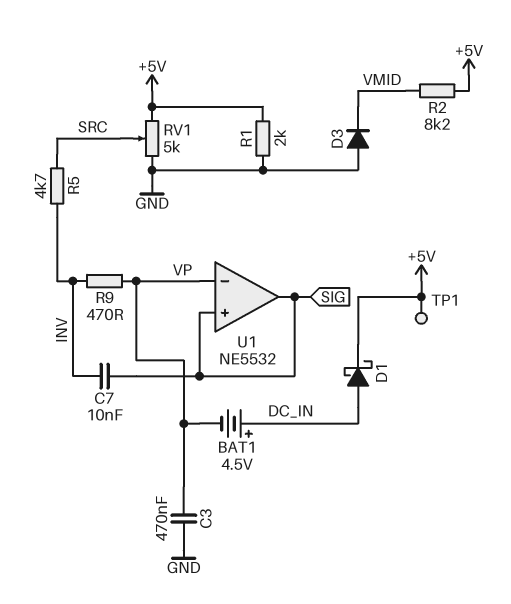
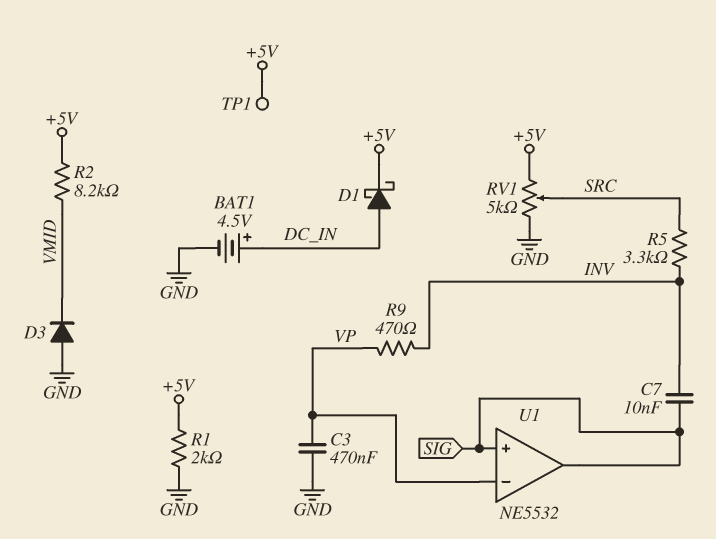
BAT1: 4.5V (plus DC_IN, minus VP) -> 4.5V (plus DC_IN, minus GND)
R5: 4.7k (INV, SRC) -> 3.3k (INV, SRC)

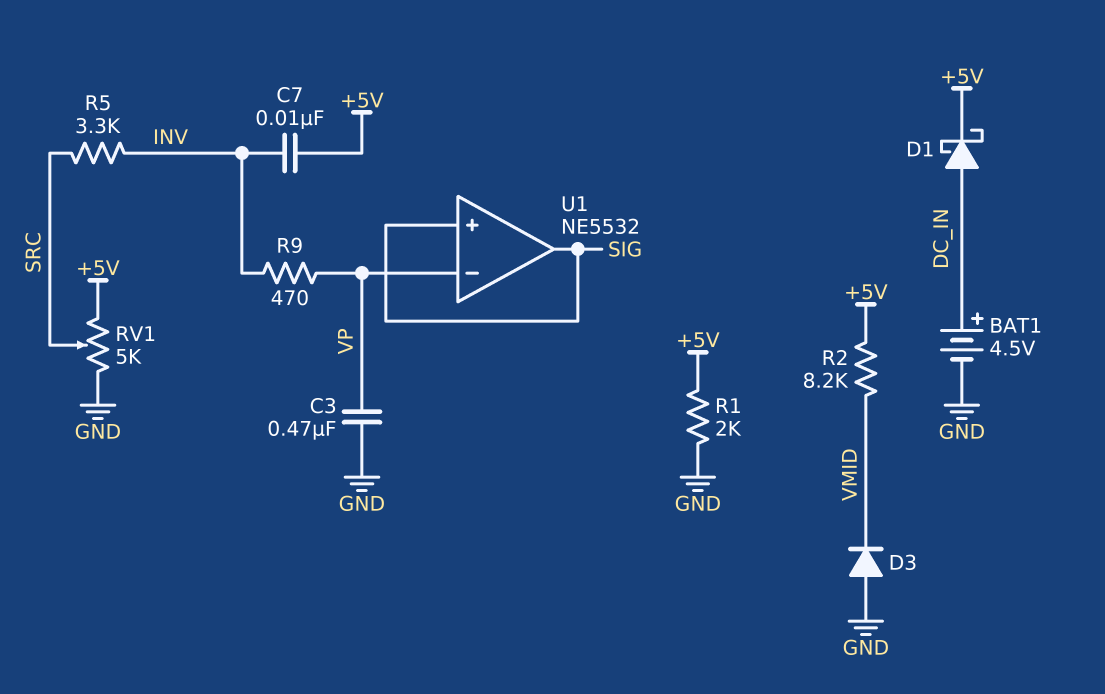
C7: 10nF (INV, SIG) -> 10nF (+5V, INV)
TP1: test point (+5V) -> none

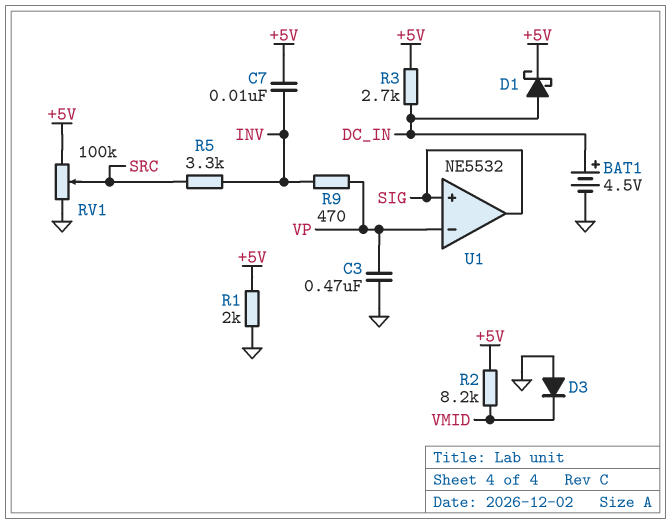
R3: none -> 2.7k (+5V, DC_IN)
RV1: 5k (+5V, GND, wiper SRC) -> 100k (+5V, GND, wiper SRC)

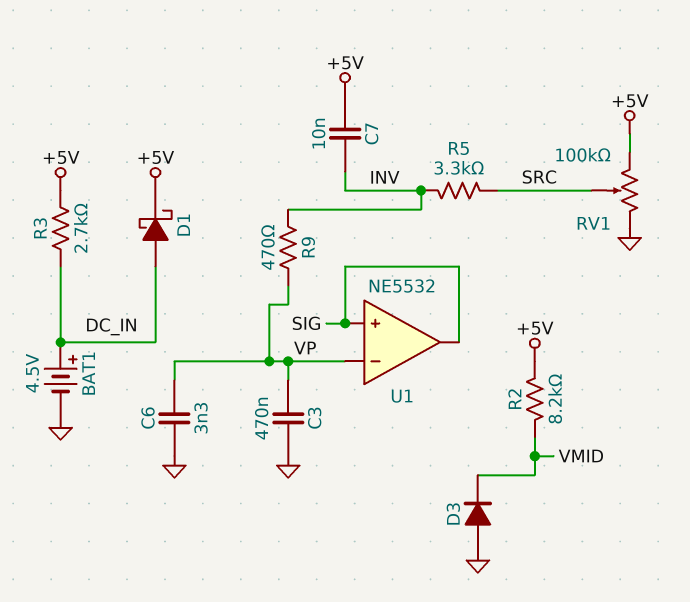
C6: none -> 3.3nF (GND, VP)
R1: 2k (+5V, GND) -> none

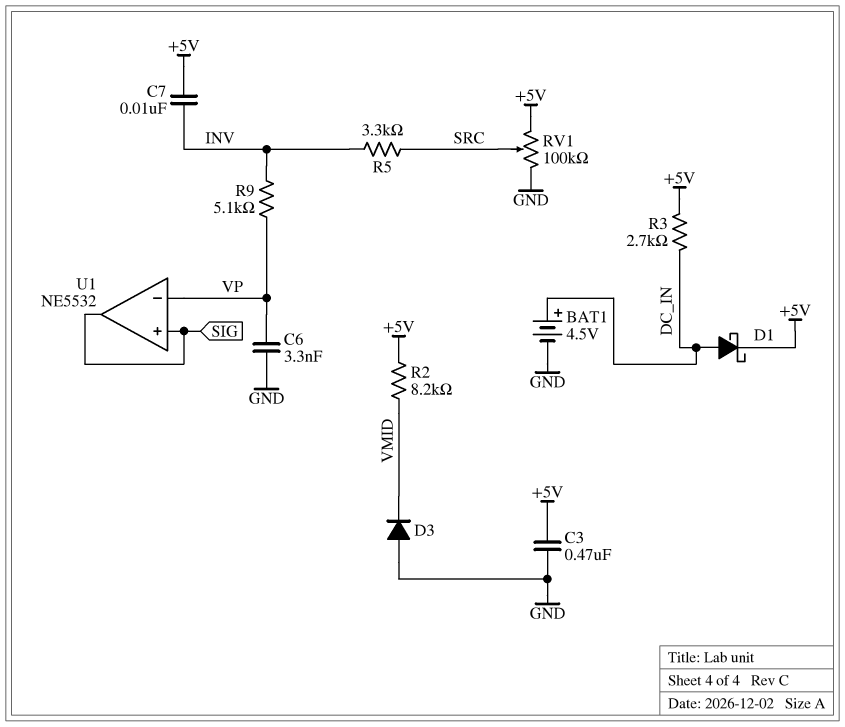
C3: 470nF (GND, VP) -> 470nF (+5V, GND)
R9: 470 (INV, VP) -> 5.1k (INV, VP)

